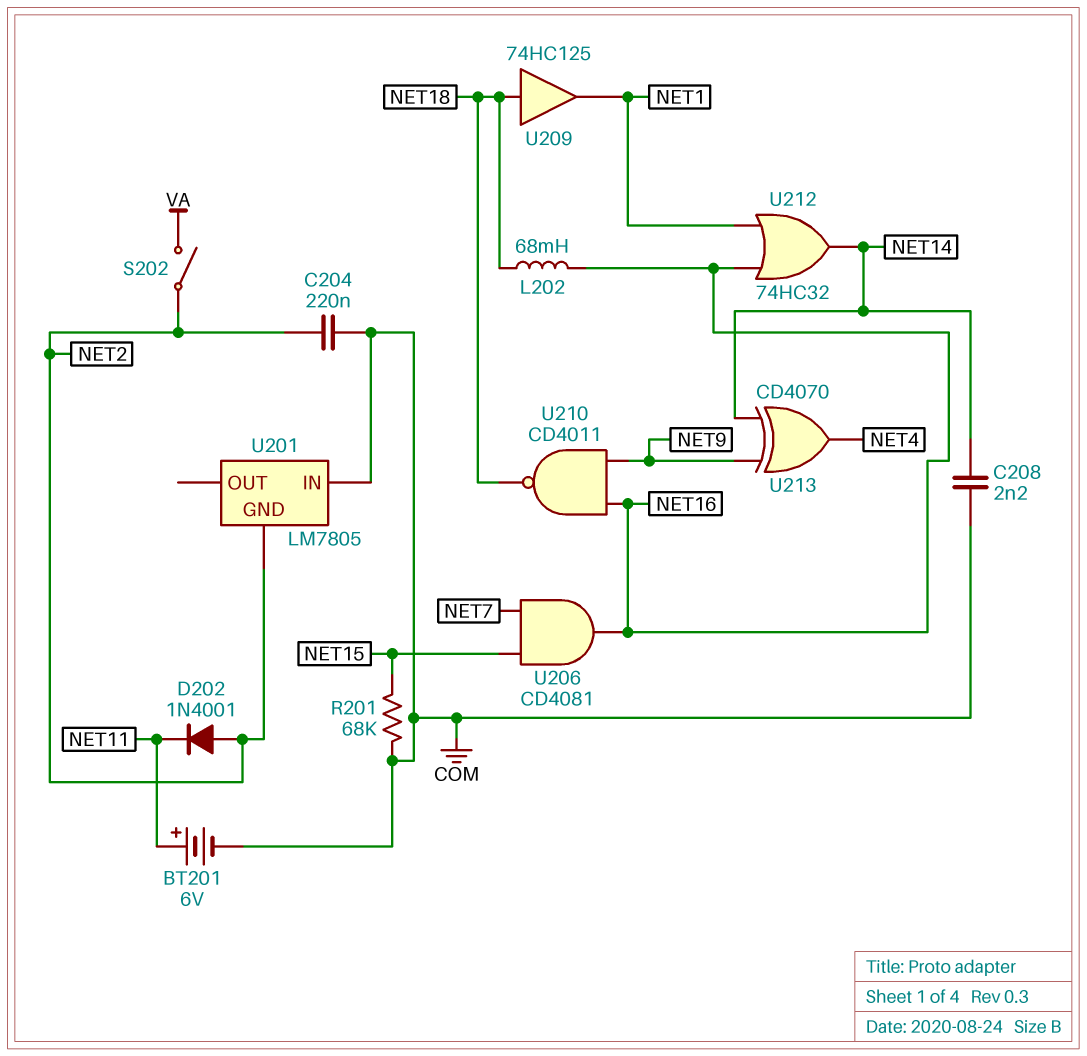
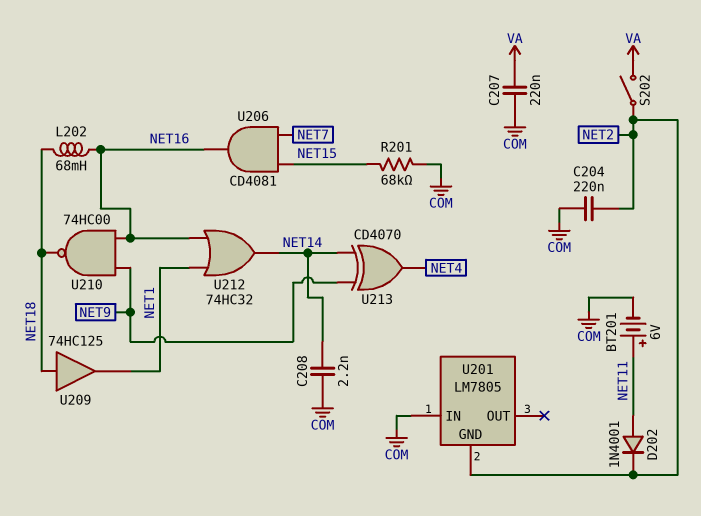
C207: none -> 220nF (COM, VA)
D202: diode 1N4001 (A NET2, K NET11) -> diode 1N4001 (A NET11, K NET2)
U210: NAND CD4011 (in NET9, in NET16, out NET18) -> NAND 74HC00 (in NET9, in NET16, out NET18)

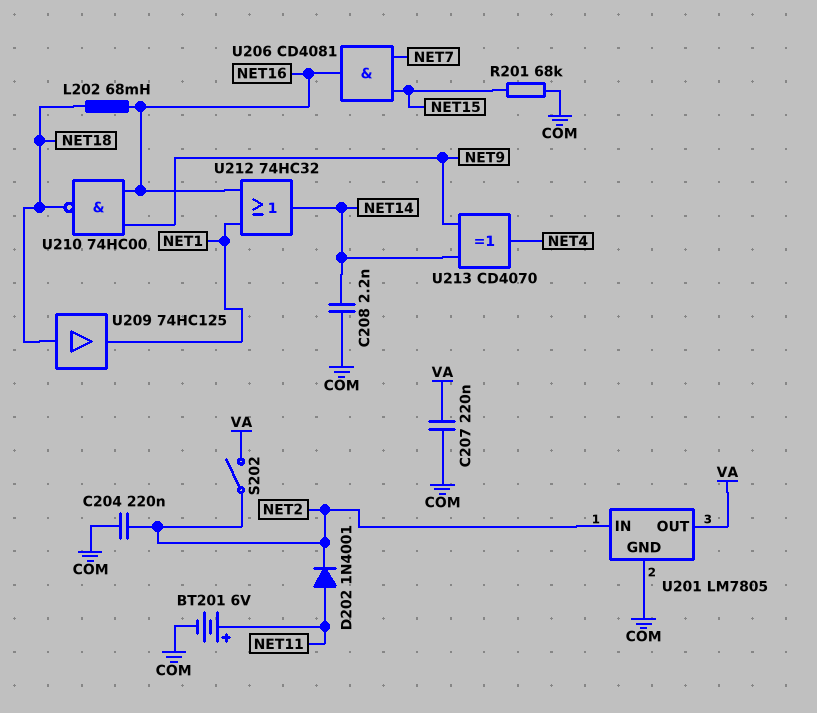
U201 pin GND: NET2 -> COM
U201 pin IN: COM -> NET2
U201 pin OUT: none -> VA

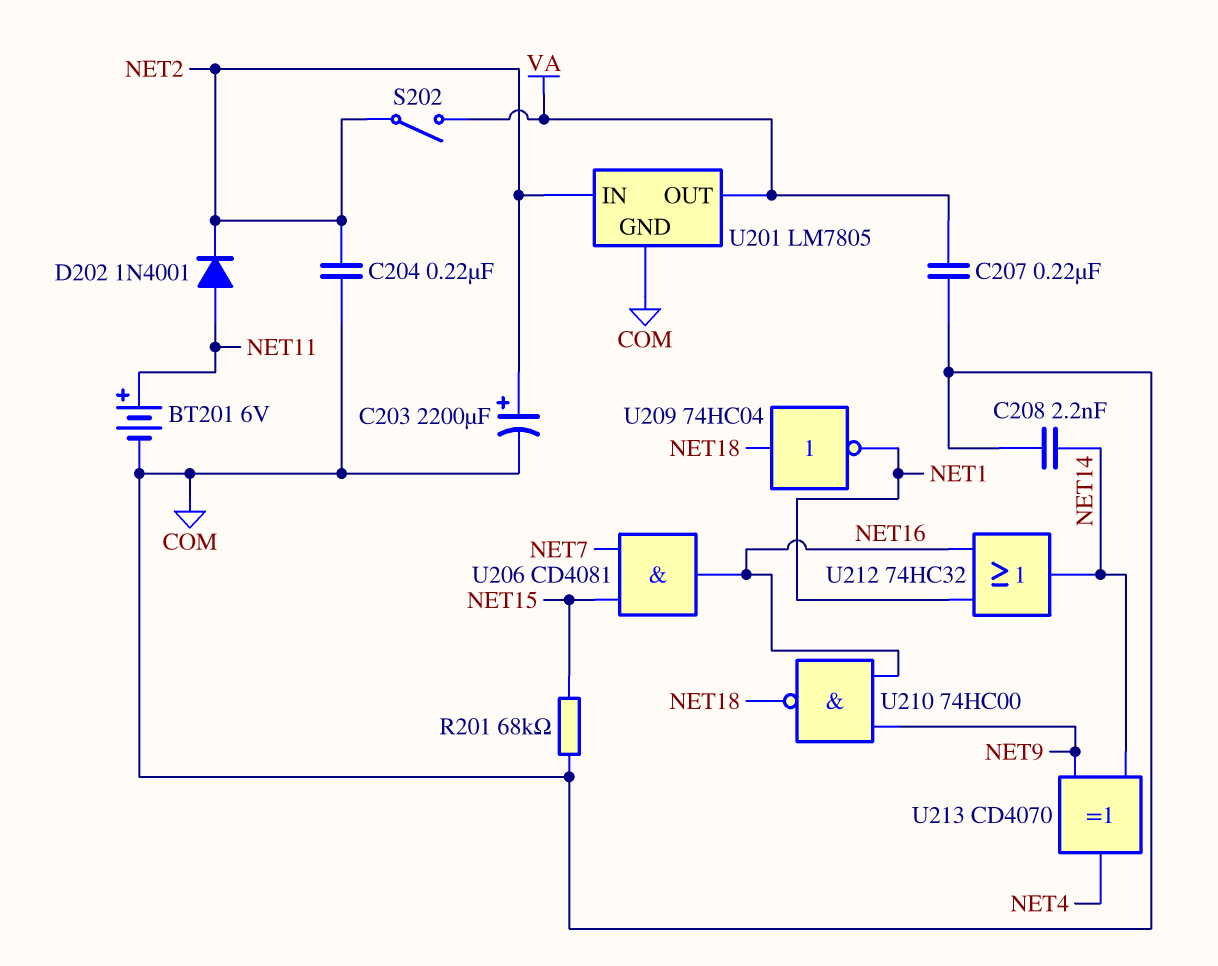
C203: none -> 2200uF (plus NET2, minus COM)
L202: 68mH (NET16, NET18) -> none
U209: buffer 74HC125 (in NET18, out NET1) -> NOT 74HC04 (in NET18, out NET1)

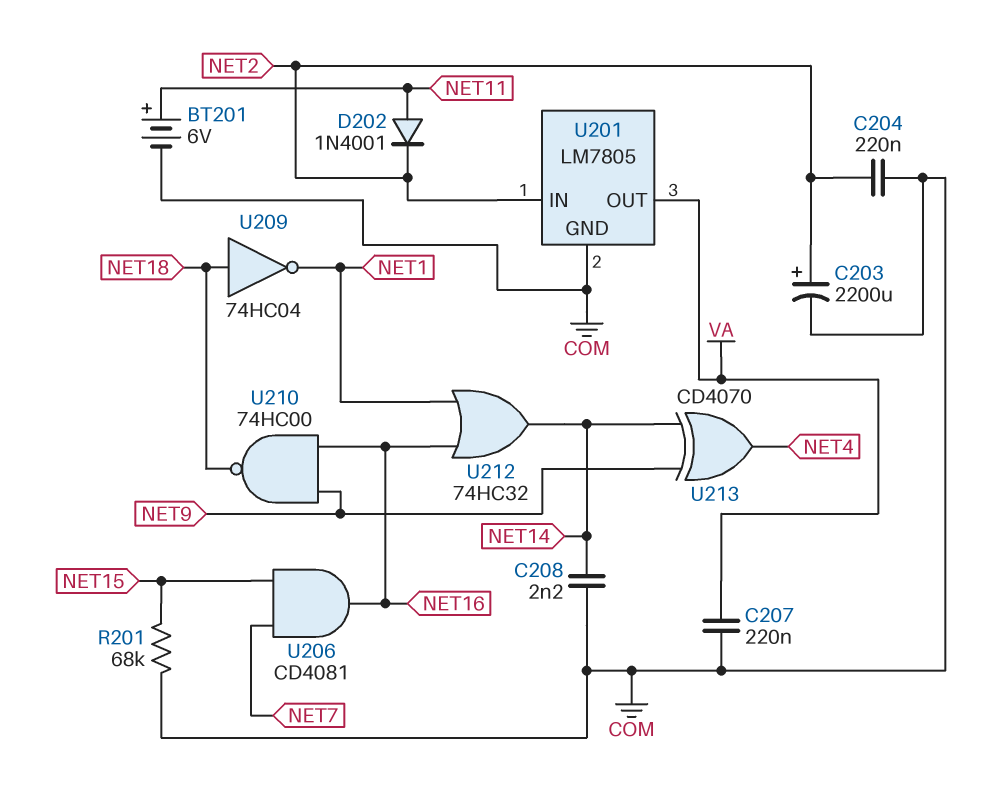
S202: switch (NET2, VA) -> none

